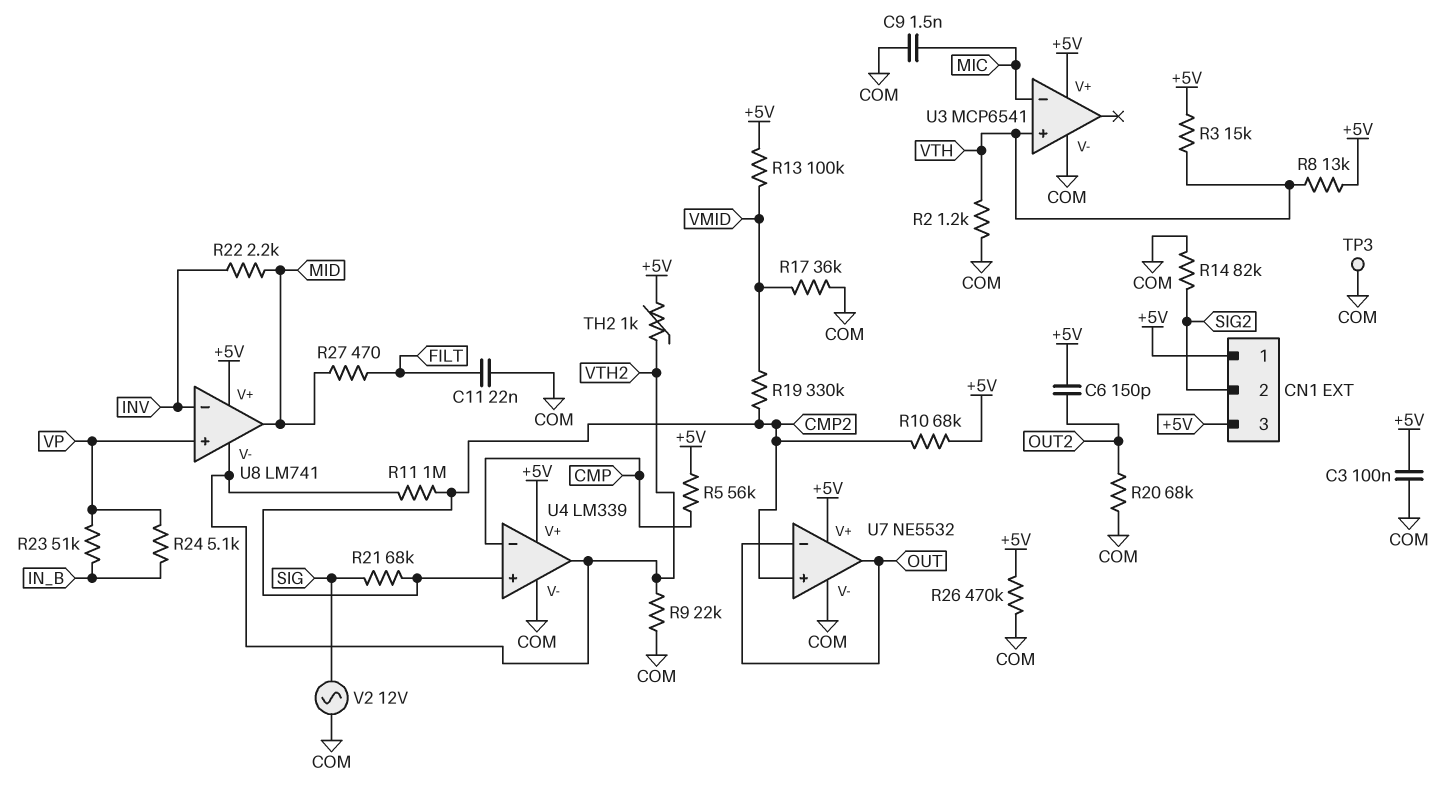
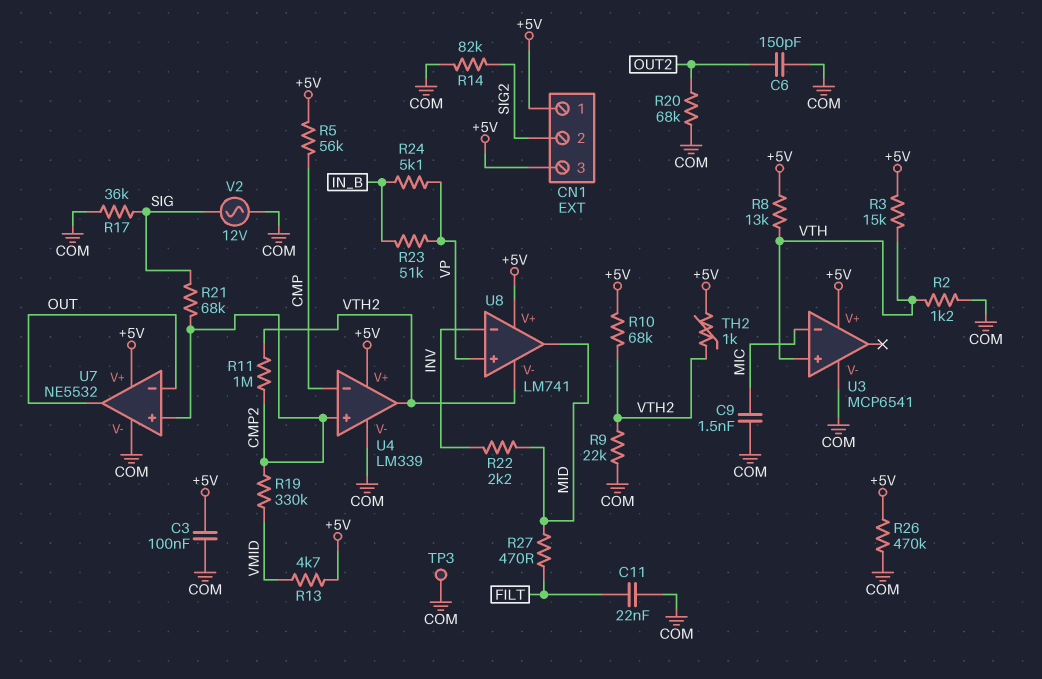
C6: 150pF (+5V, OUT2) -> 150pF (COM, OUT2)
R10: 68k (+5V, CMP2) -> 68k (+5V, VTH2)
R13: 100k (+5V, VMID) -> 4.7k (+5V, VMID)
R17: 36k (COM, VMID) -> 36k (COM, SIG)

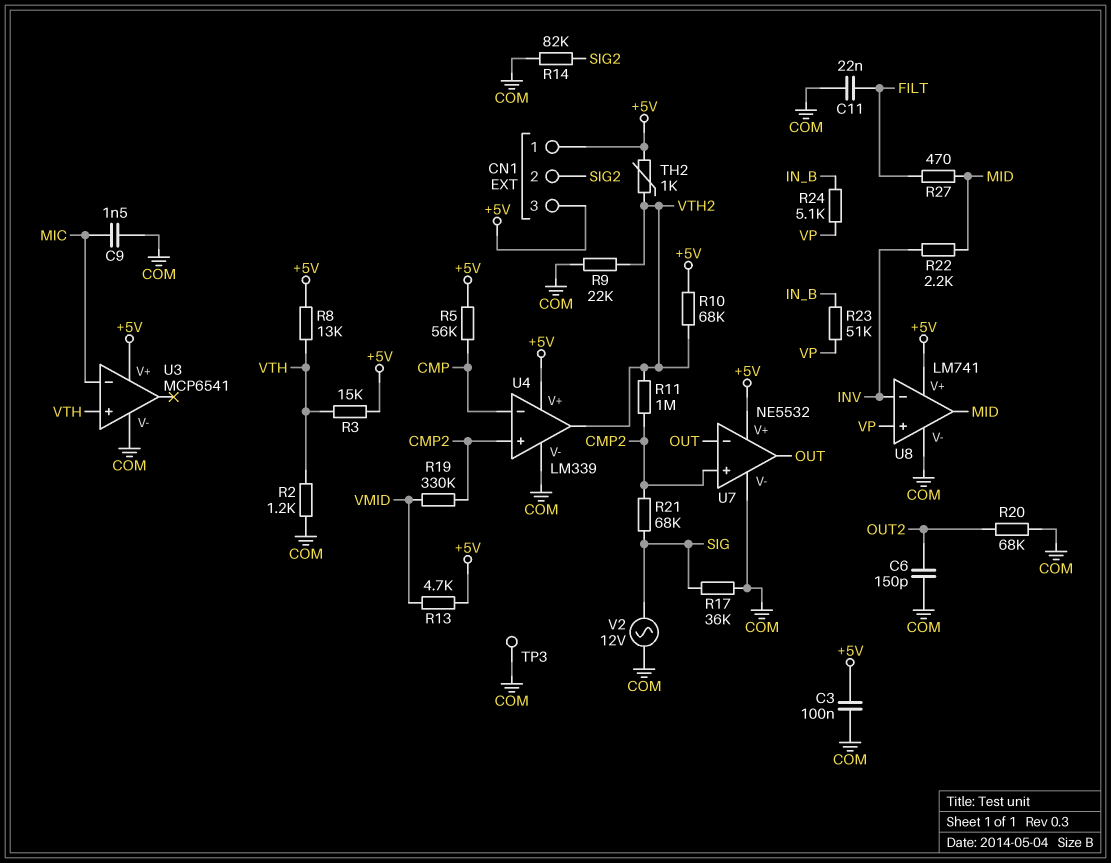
R26: 470k (+5V, COM) -> none
U8 pin V-: VTH2 -> COM

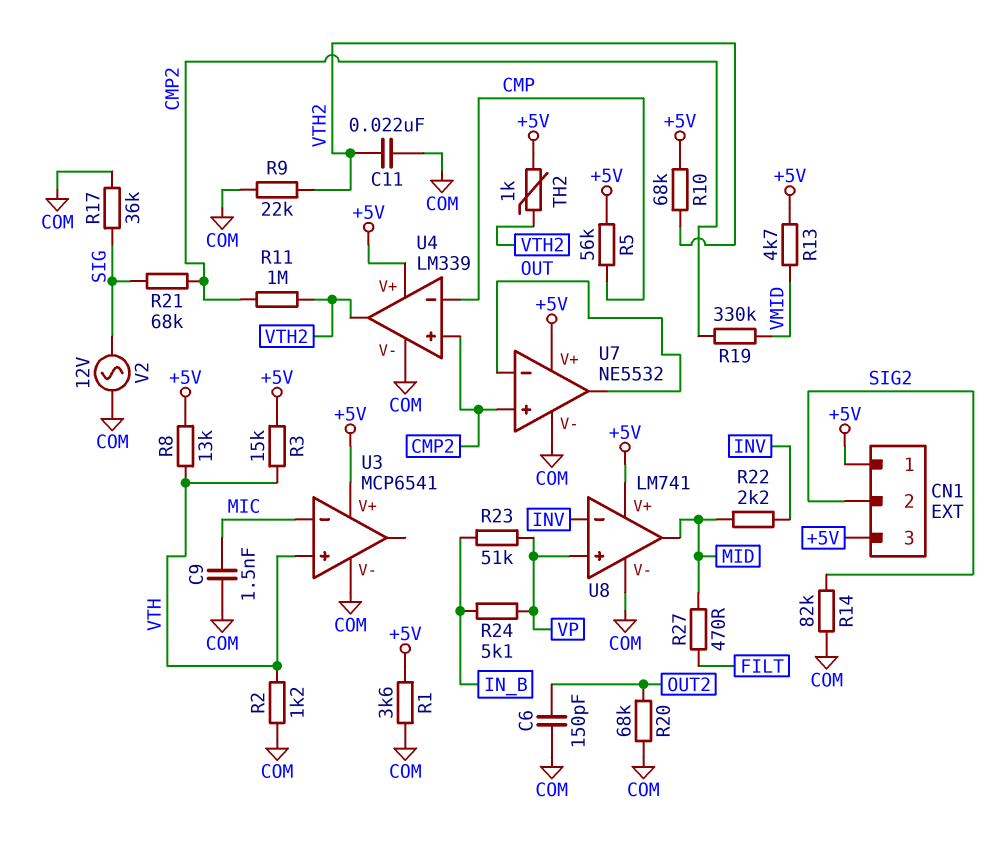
C3: 100nF (+5V, COM) -> none
C11: 22nF (COM, FILT) -> 22nF (COM, VTH2)
R1: none -> 3.6k (+5V, COM)
TP3: test point (COM) -> none

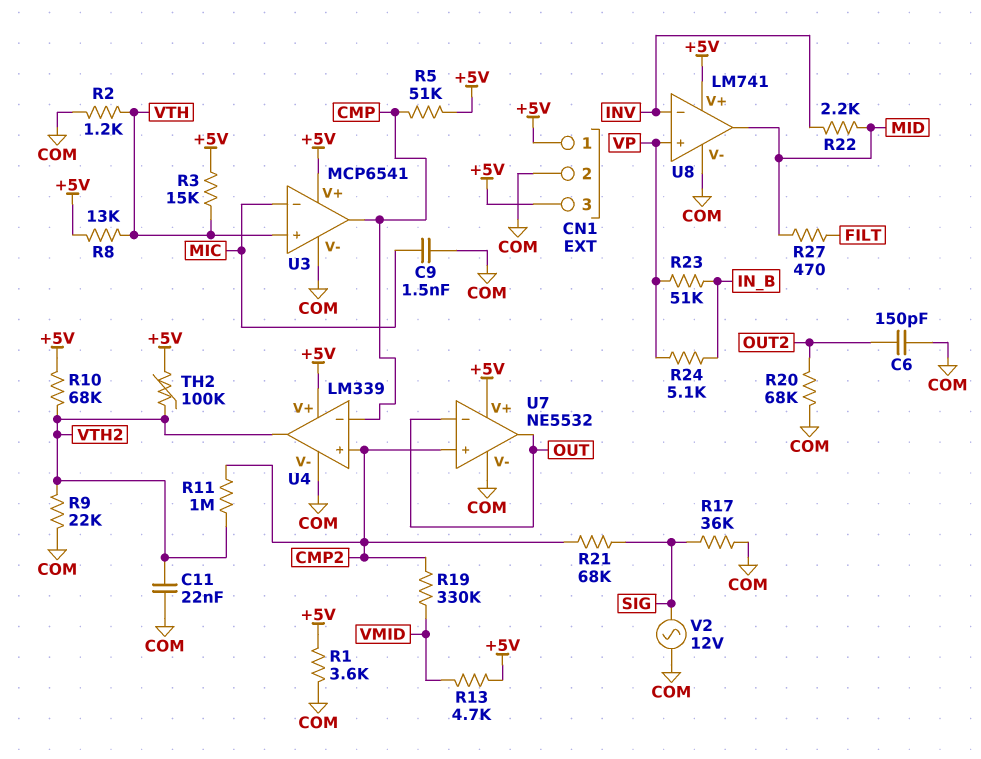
CN1 pin 2: SIG2 -> COM
R5: 56k (+5V, CMP) -> 51k (+5V, CMP)
R14: 82k (COM, SIG2) -> none
TH2: 1k (+5V, VTH2) -> 100k (+5V, VTH2)
U3 pin out: none -> CMP

